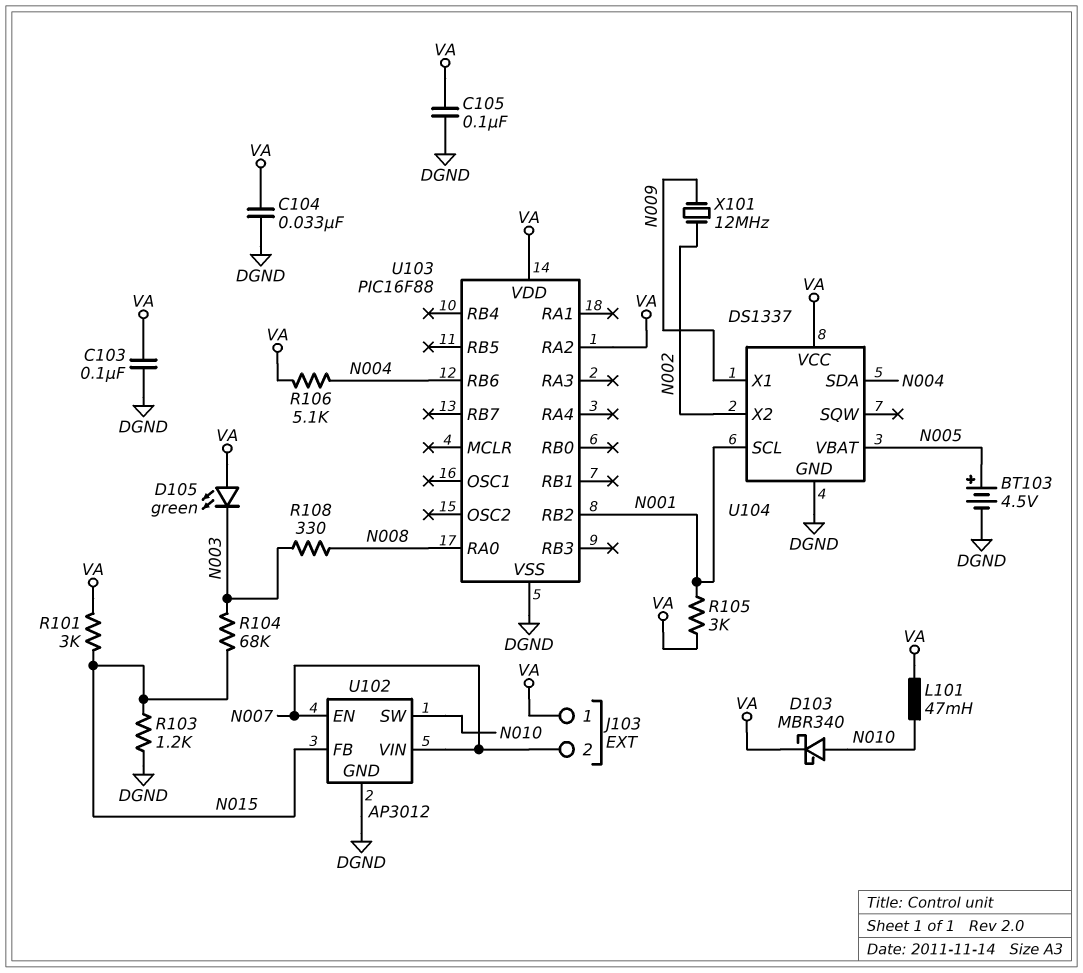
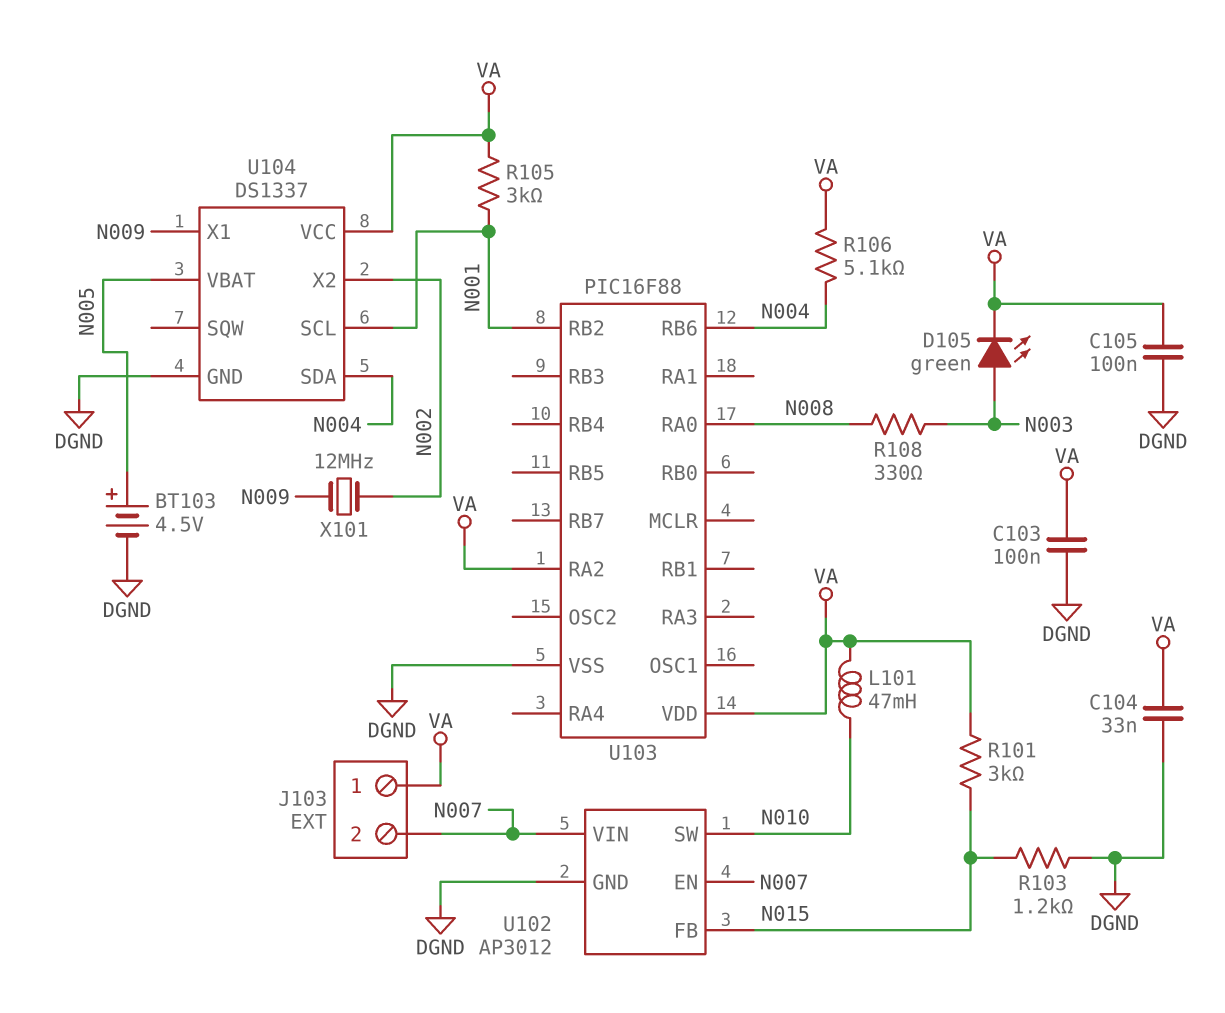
D103: schottky MBR340 (A N010, K VA) -> none
D105: LED green (A VA, K N003) -> LED green (A N003, K VA)
R104: 68k (N003, N015) -> none

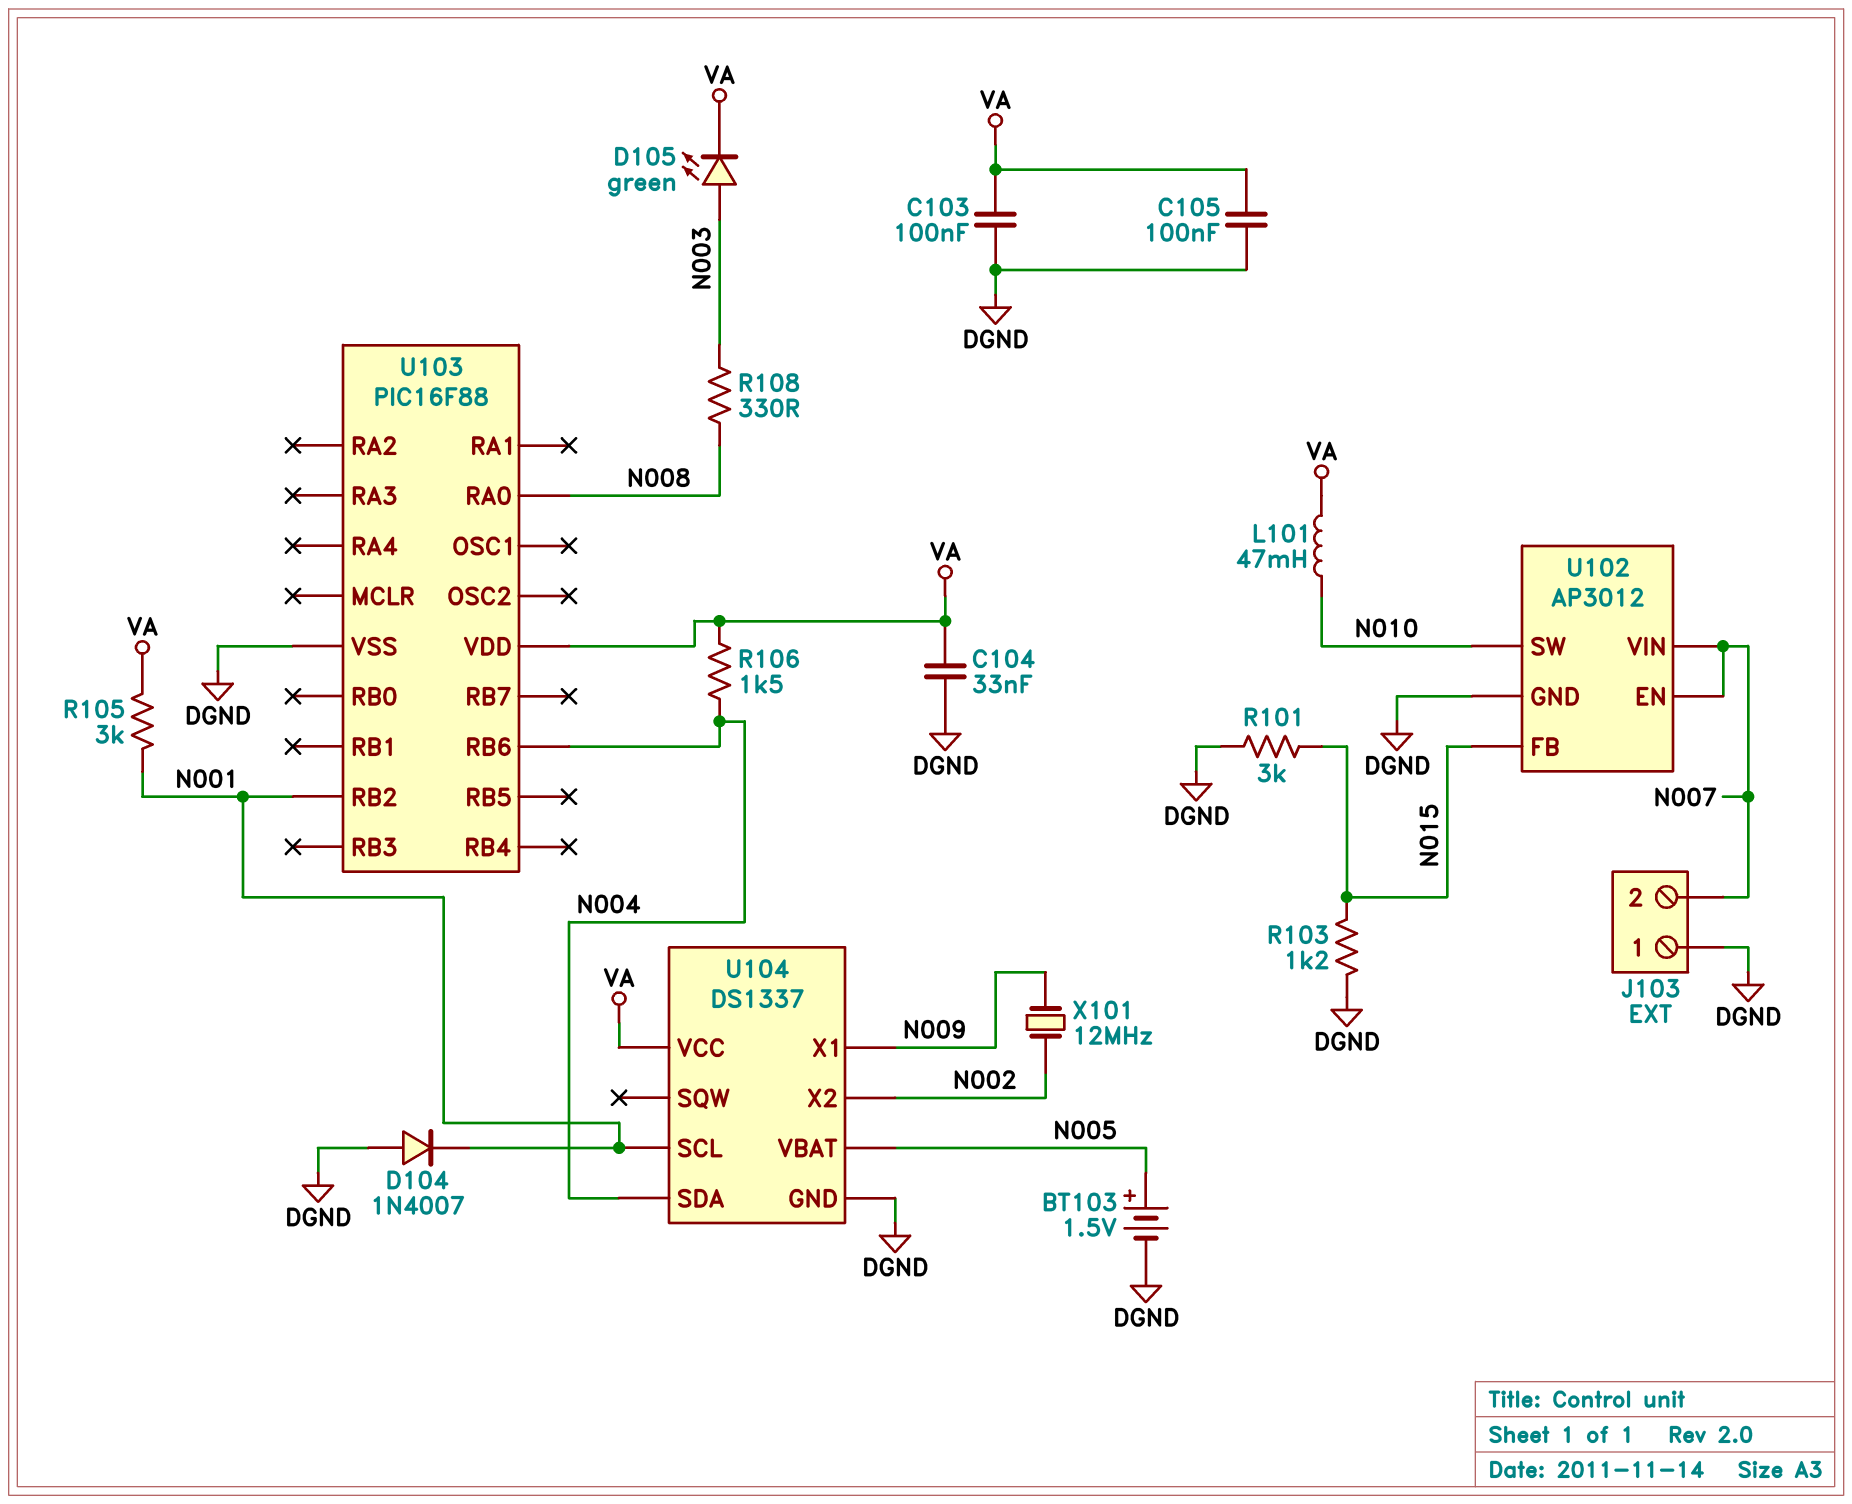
BT103: 4.5V (plus N005, minus DGND) -> 1.5V (plus N005, minus DGND)
D104: none -> diode 1N4007 (A DGND, K N001)
J103 pin 1: VA -> DGND
R101: 3k (N015, VA) -> 3k (DGND, N015)
R106: 5.1k (N004, VA) -> 1.5k (N004, VA)
U103 pin RA2: VA -> none

